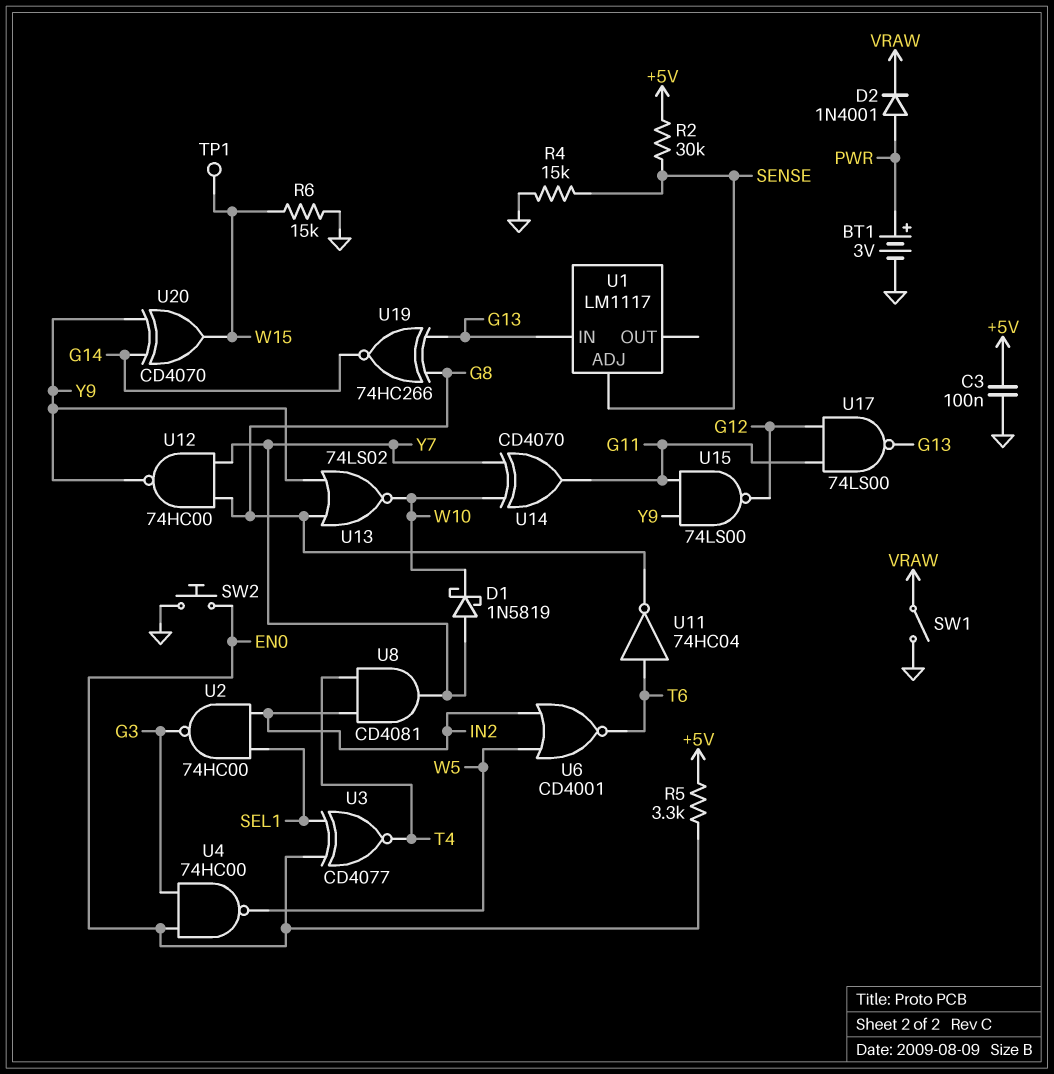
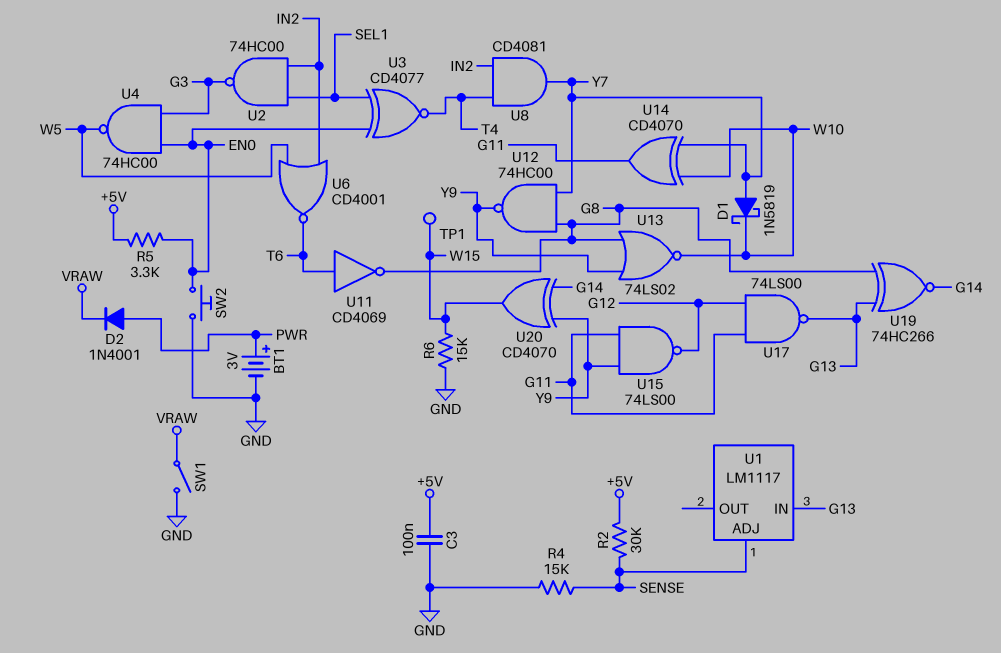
U11: NOT 74HC04 (in T6, out G8) -> NOT CD4069 (in T6, out G8)

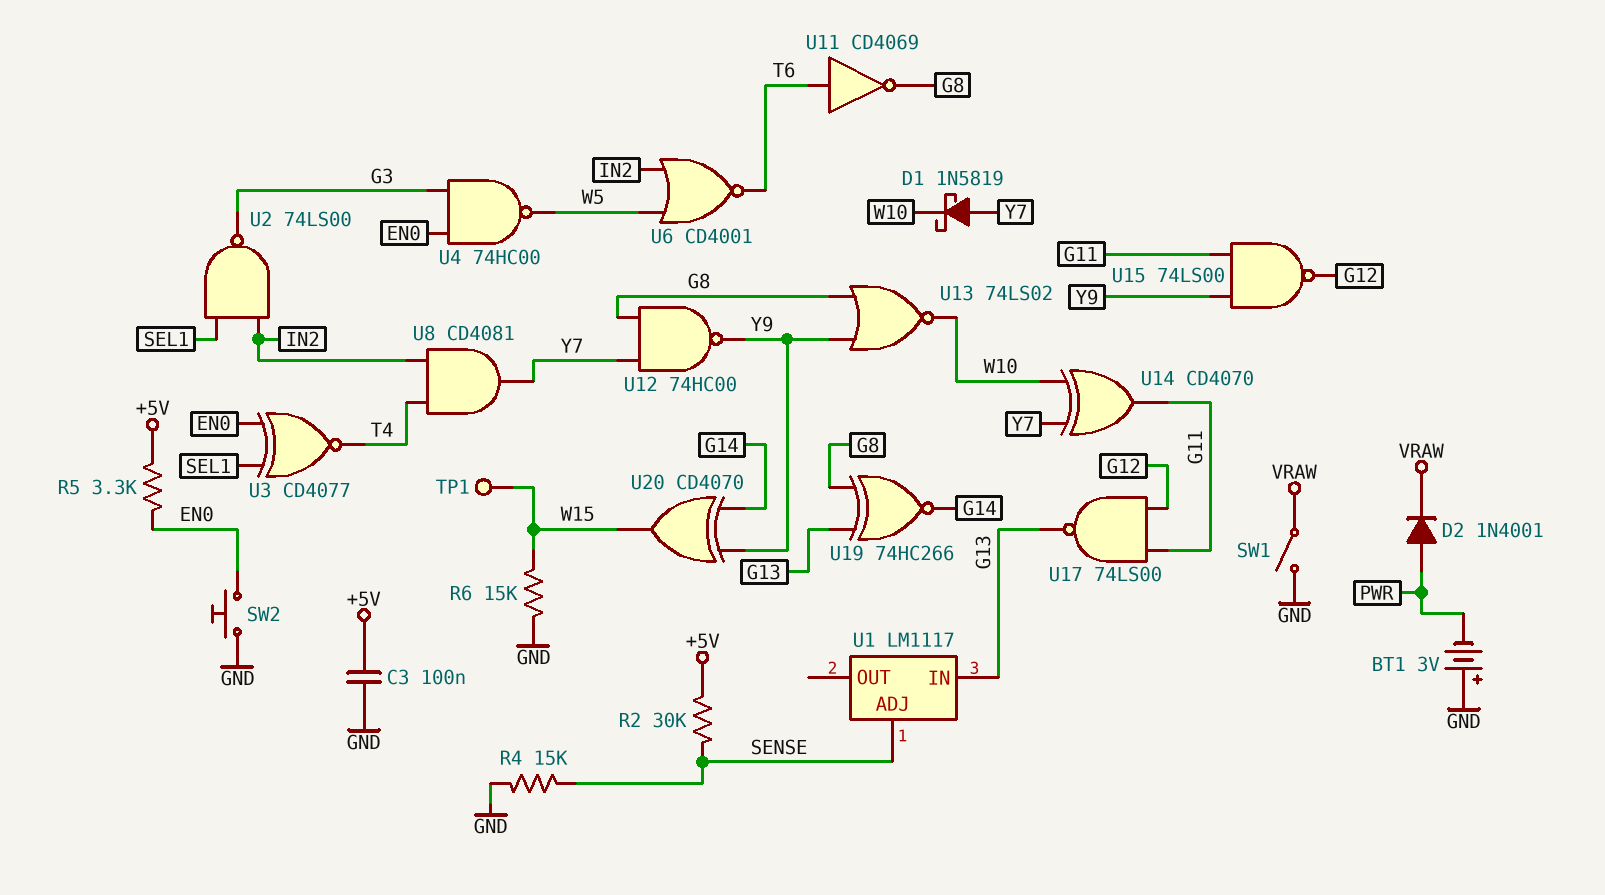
BT1: 3V (plus PWR, minus GND) -> 3V (plus GND, minus PWR)
U2: NAND 74HC00 (in IN2, in SEL1, out G3) -> NAND 74LS00 (in IN2, in SEL1, out G3)

